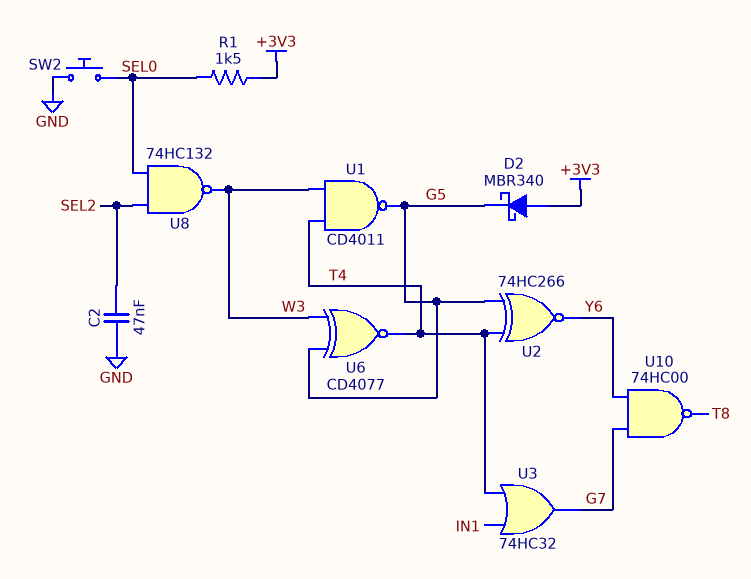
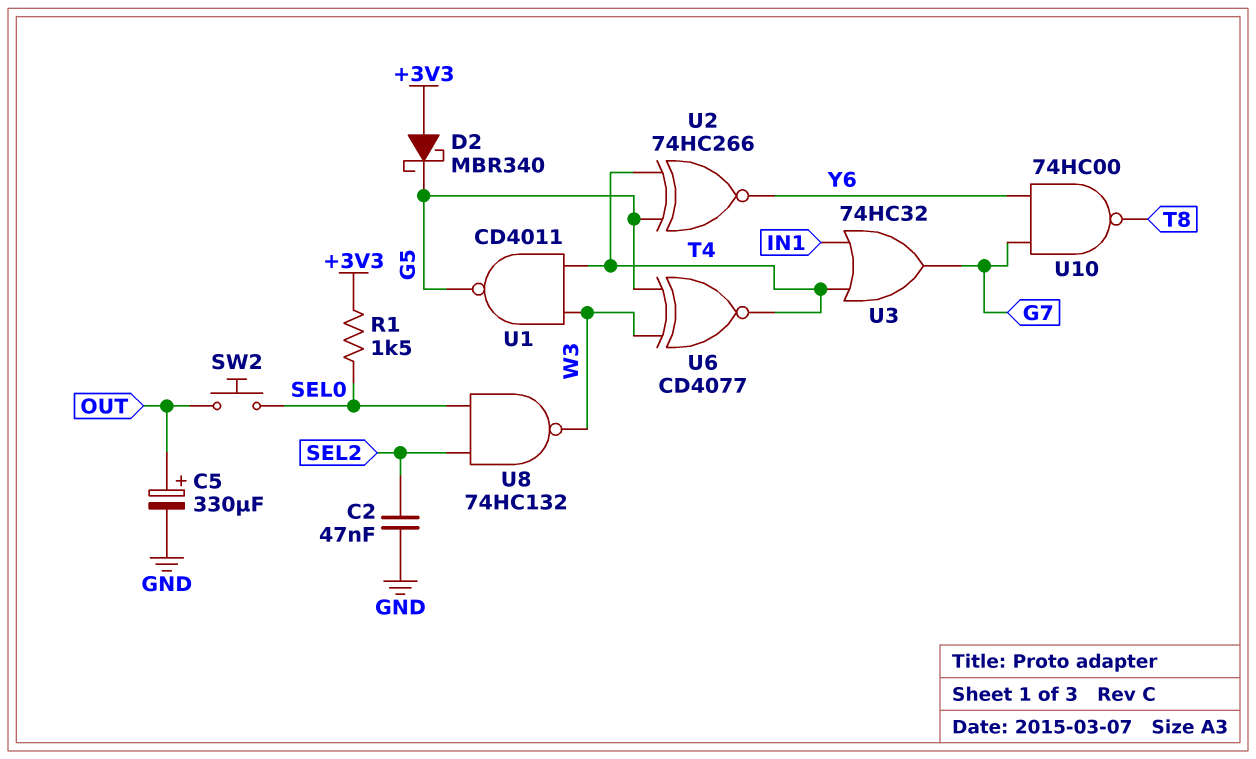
C5: none -> 330uF (plus OUT, minus GND)
SW2: button (GND, SEL0) -> button (OUT, SEL0)

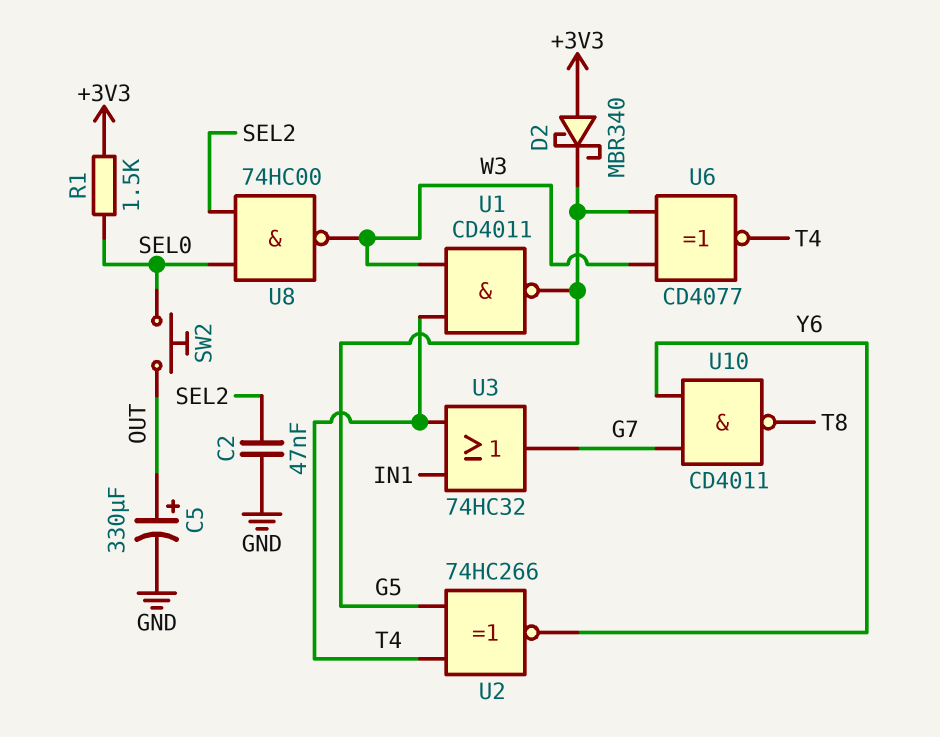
U8: NAND 74HC132 (in SEL0, in SEL2, out W3) -> NAND 74HC00 (in SEL0, in SEL2, out W3)
U10: NAND 74HC00 (in G7, in Y6, out T8) -> NAND CD4011 (in G7, in Y6, out T8)

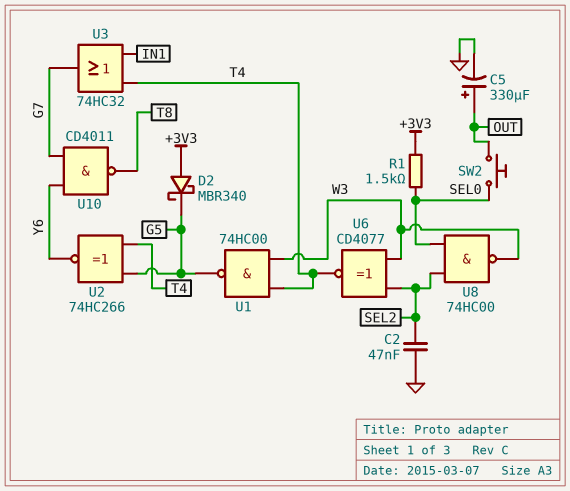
U1: NAND CD4011 (in T4, in W3, out G5) -> NAND 74HC00 (in T4, in W3, out G5)
U6: XNOR CD4077 (in G5, in W3, out T4) -> XNOR CD4077 (in SEL2, in W3, out T4)

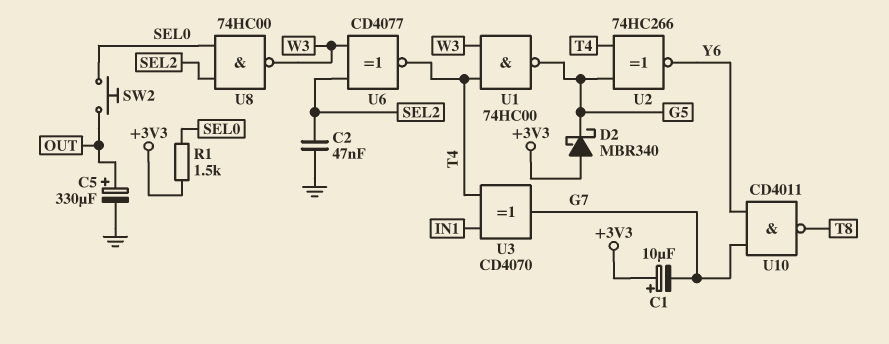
C1: none -> 10uF (plus +3V3, minus G7)
U3: OR 74HC32 (in IN1, in T4, out G7) -> XOR CD4070 (in IN1, in T4, out G7)

